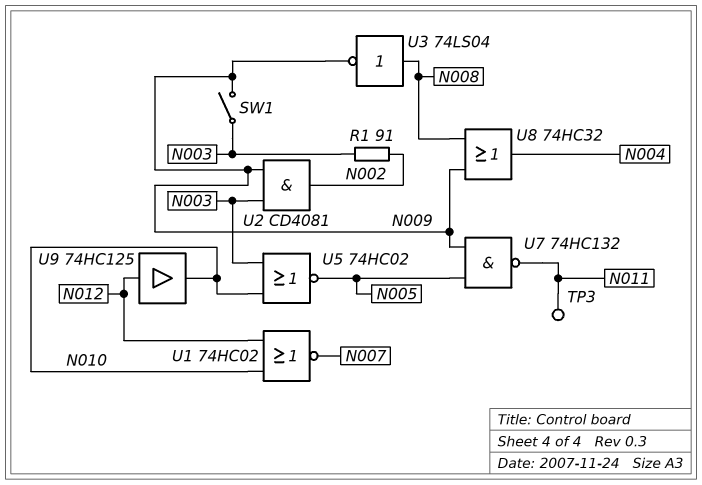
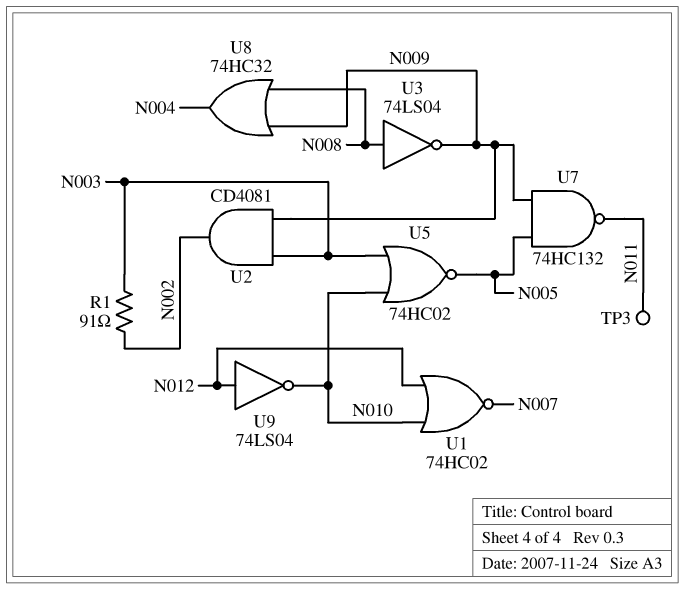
SW1: switch (N003, N009) -> none
U9: buffer 74HC125 (in N012, out N010) -> NOT 74LS04 (in N012, out N010)

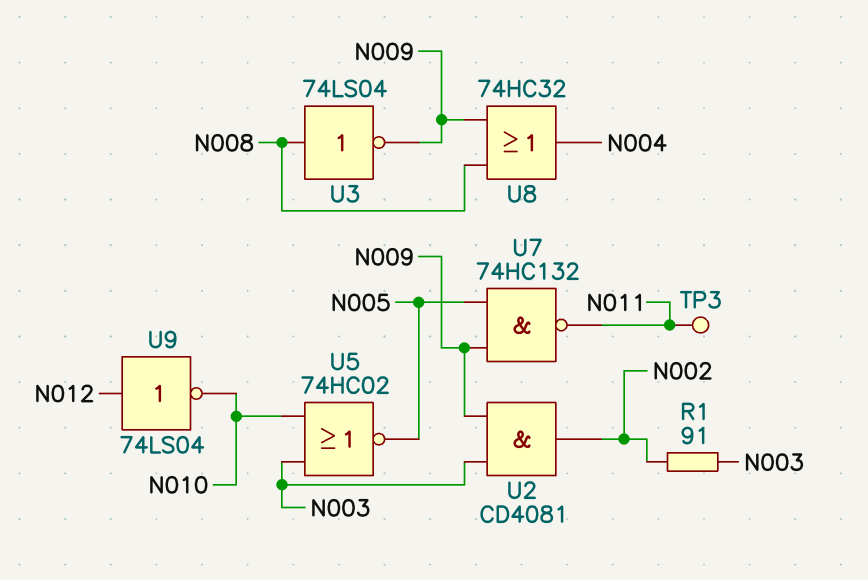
U1: NOR 74HC02 (in N010, in N012, out N007) -> none

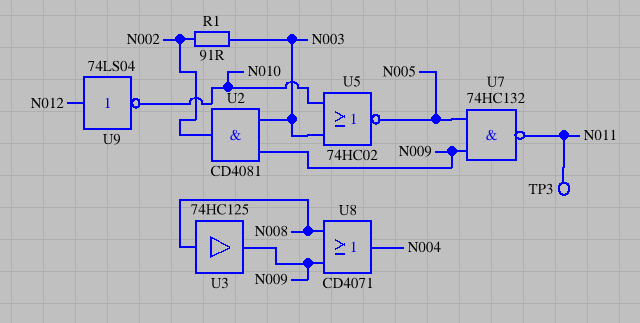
U3: NOT 74LS04 (in N008, out N009) -> buffer 74HC125 (in N008, out N009)
U8: OR 74HC32 (in N008, in N009, out N004) -> OR CD4071 (in N008, in N009, out N004)

